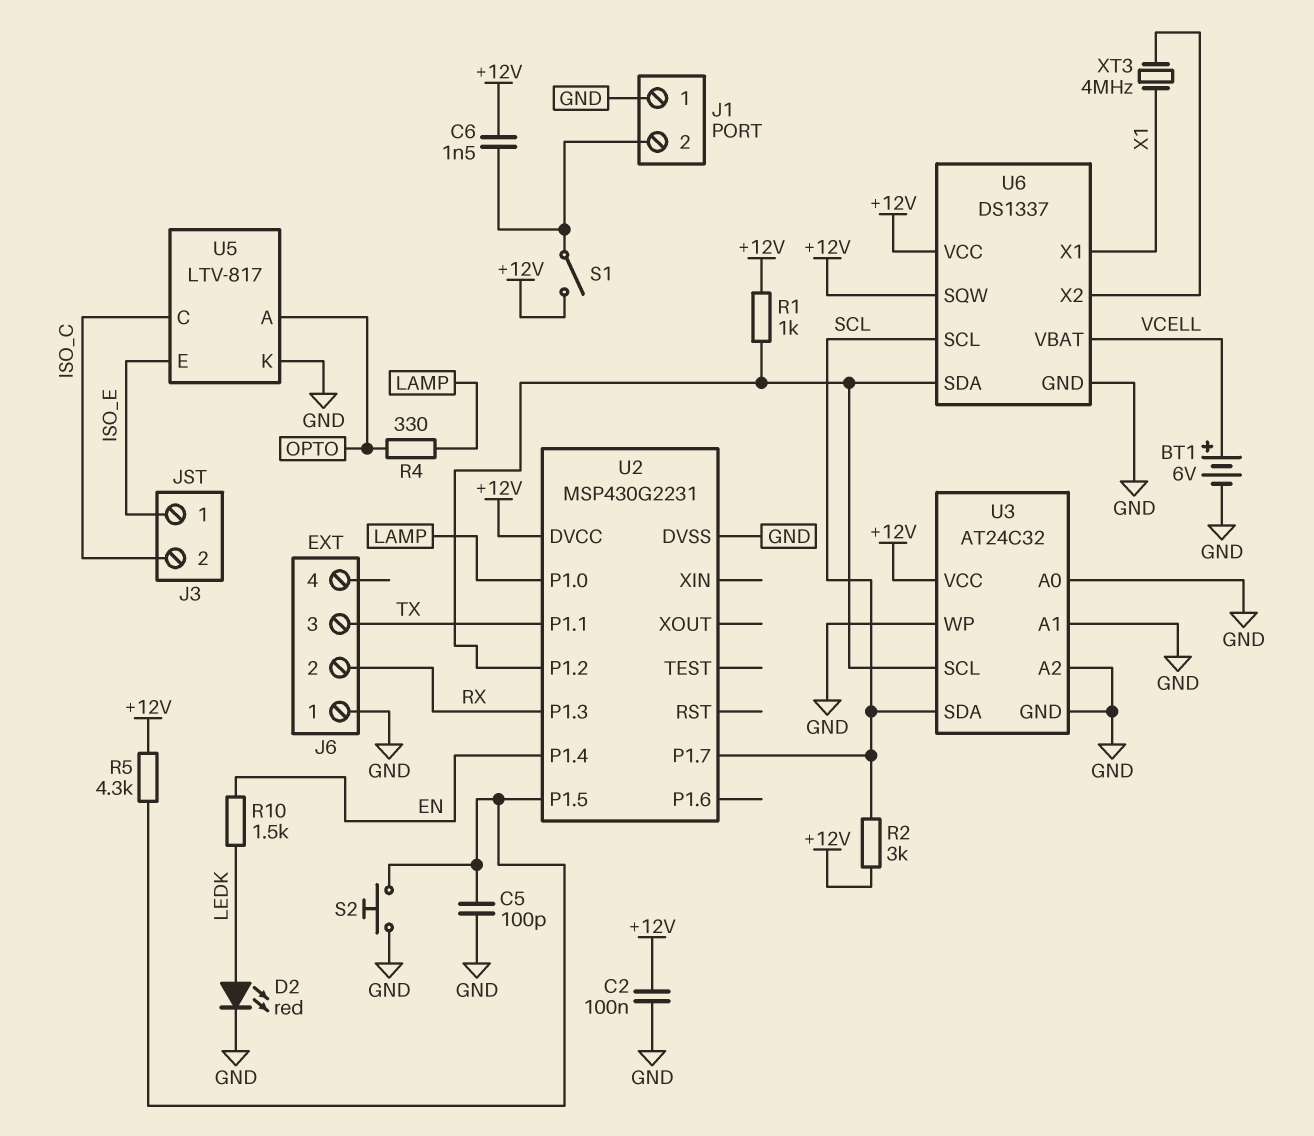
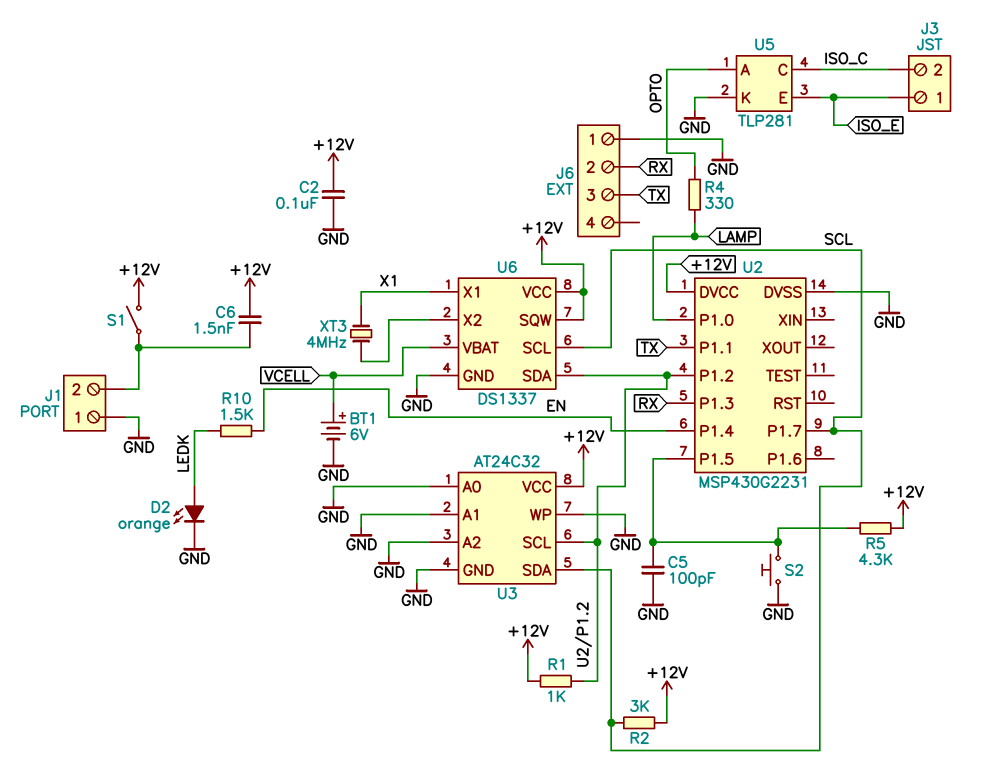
D2: LED red (A LEDK, K GND) -> LED orange (A LEDK, K GND)
U5: LTV-817 -> TLP281

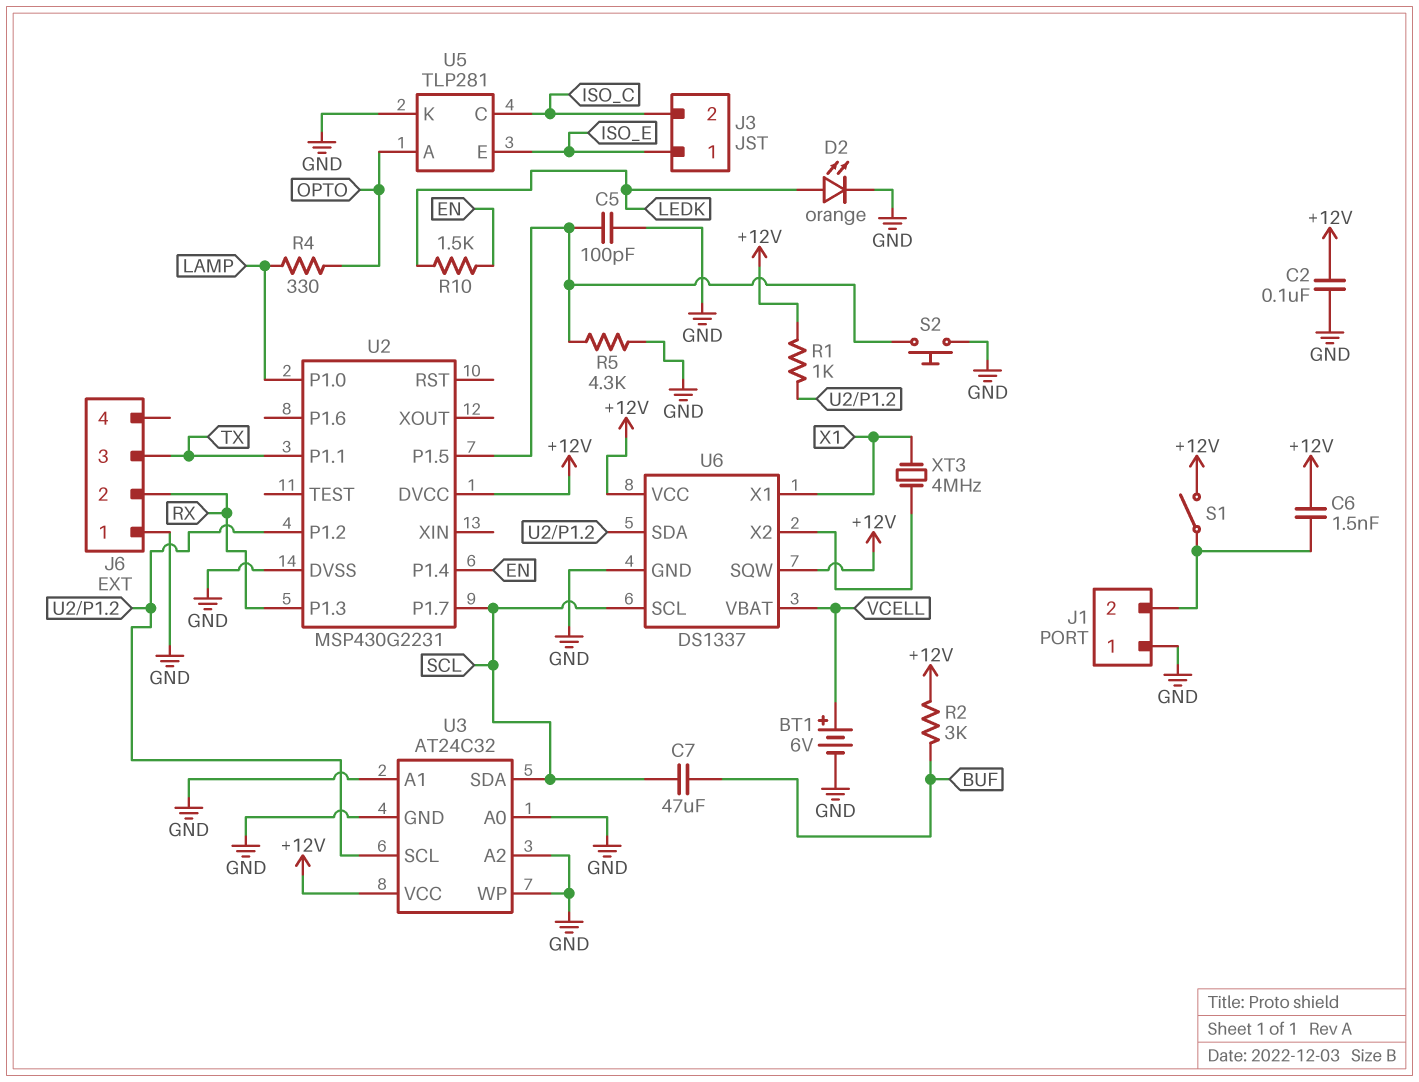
C7: none -> 47uF (BUF, SCL)
R2: 3k (+12V, SCL) -> 3k (+12V, BUF)
R5: 4.3k (+12V, U2/P1.5) -> 4.3k (GND, U2/P1.5)

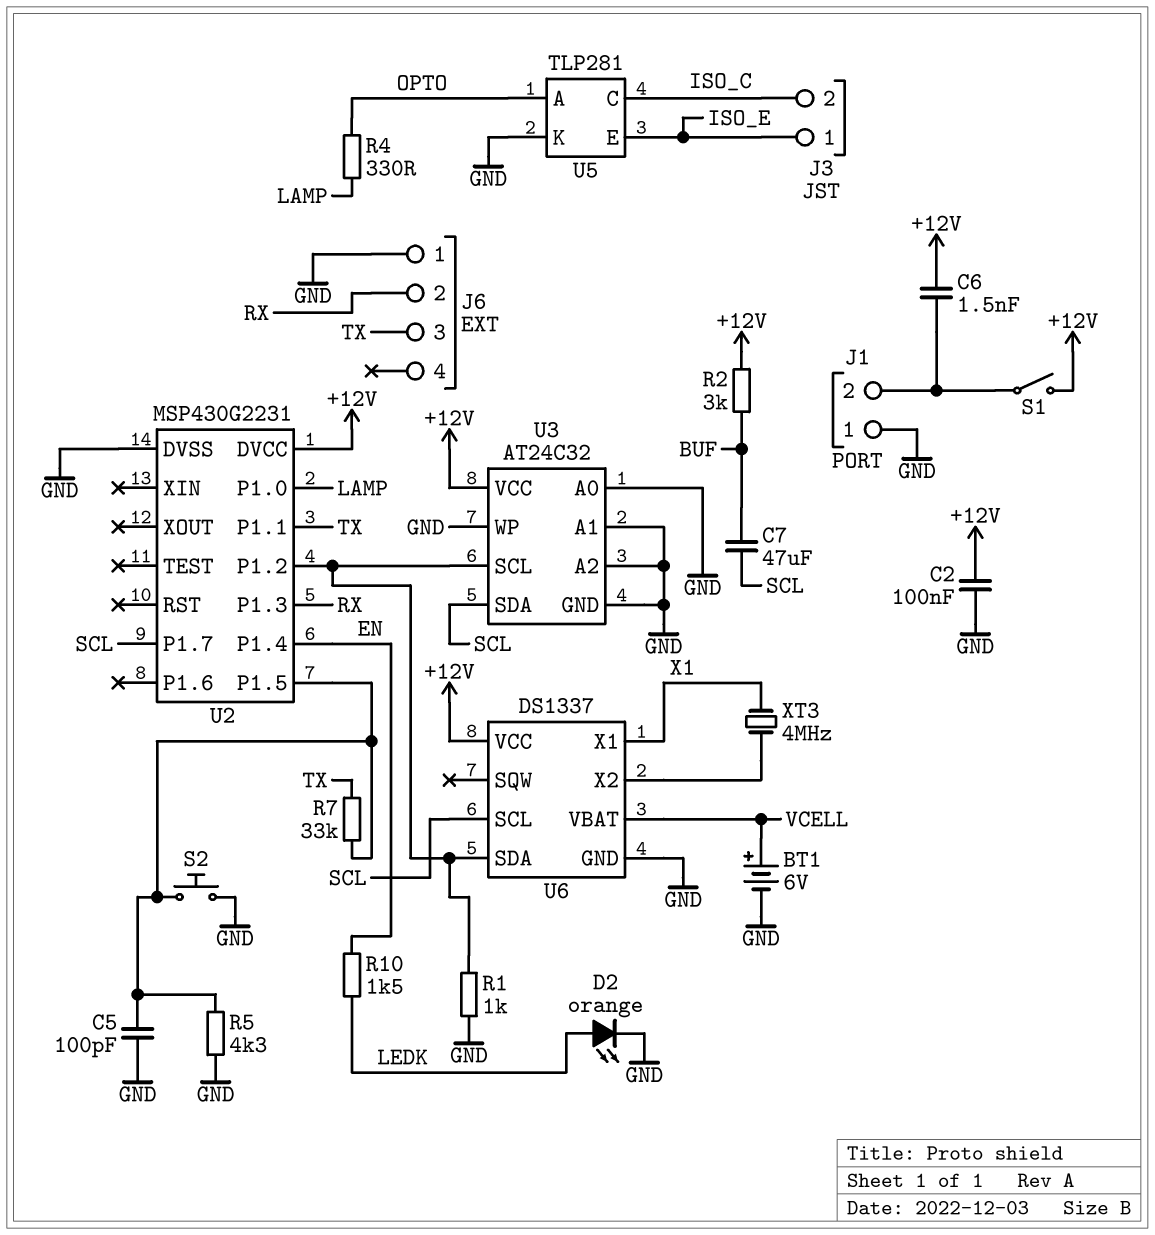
R1: 1k (+12V, U2/P1.2) -> 1k (GND, U2/P1.2)
R7: none -> 33k (TX, U2/P1.5)
U6 pin SQW: +12V -> none

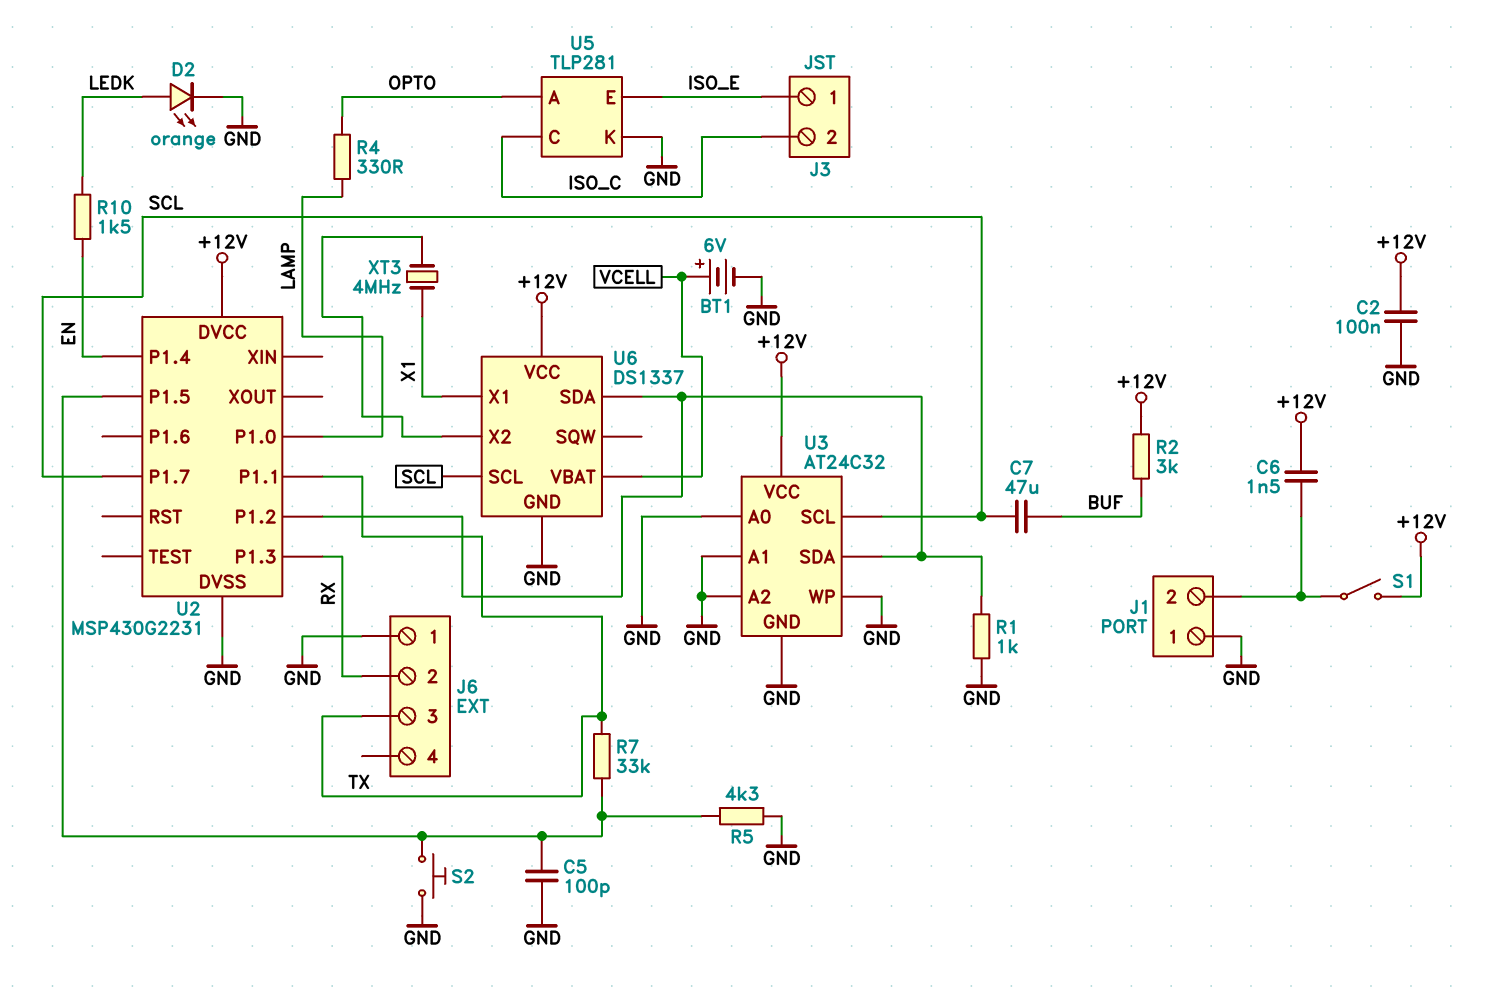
U3 pin SCL: U2/P1.2 -> SCL
U3 pin SDA: SCL -> U2/P1.2

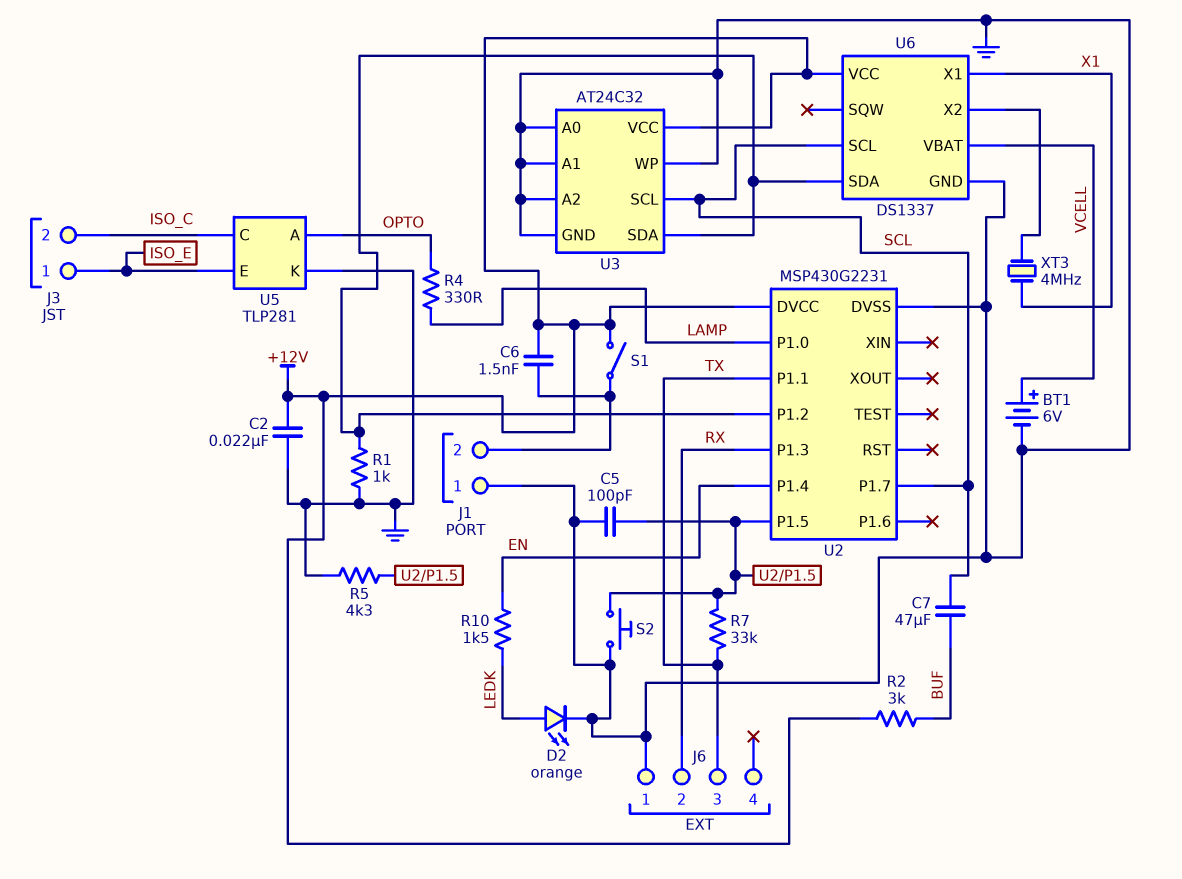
C2: 100nF (+12V, GND) -> 22nF (+12V, GND)

